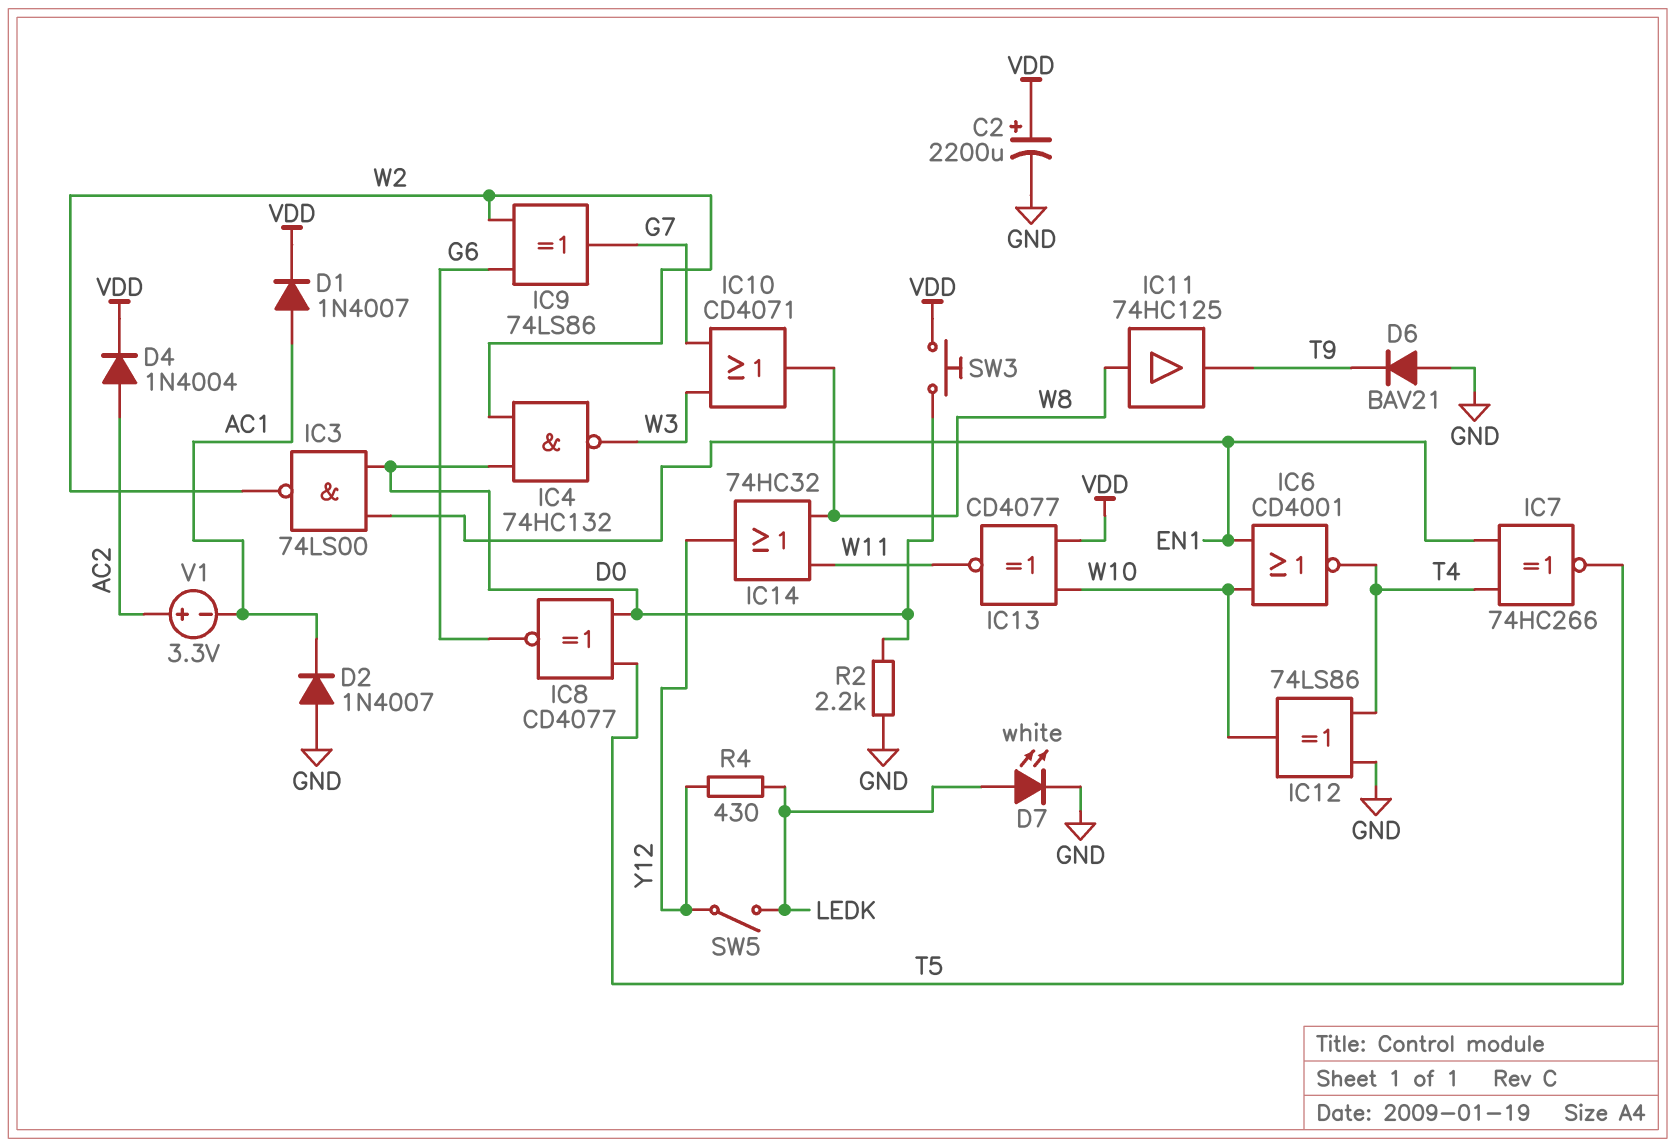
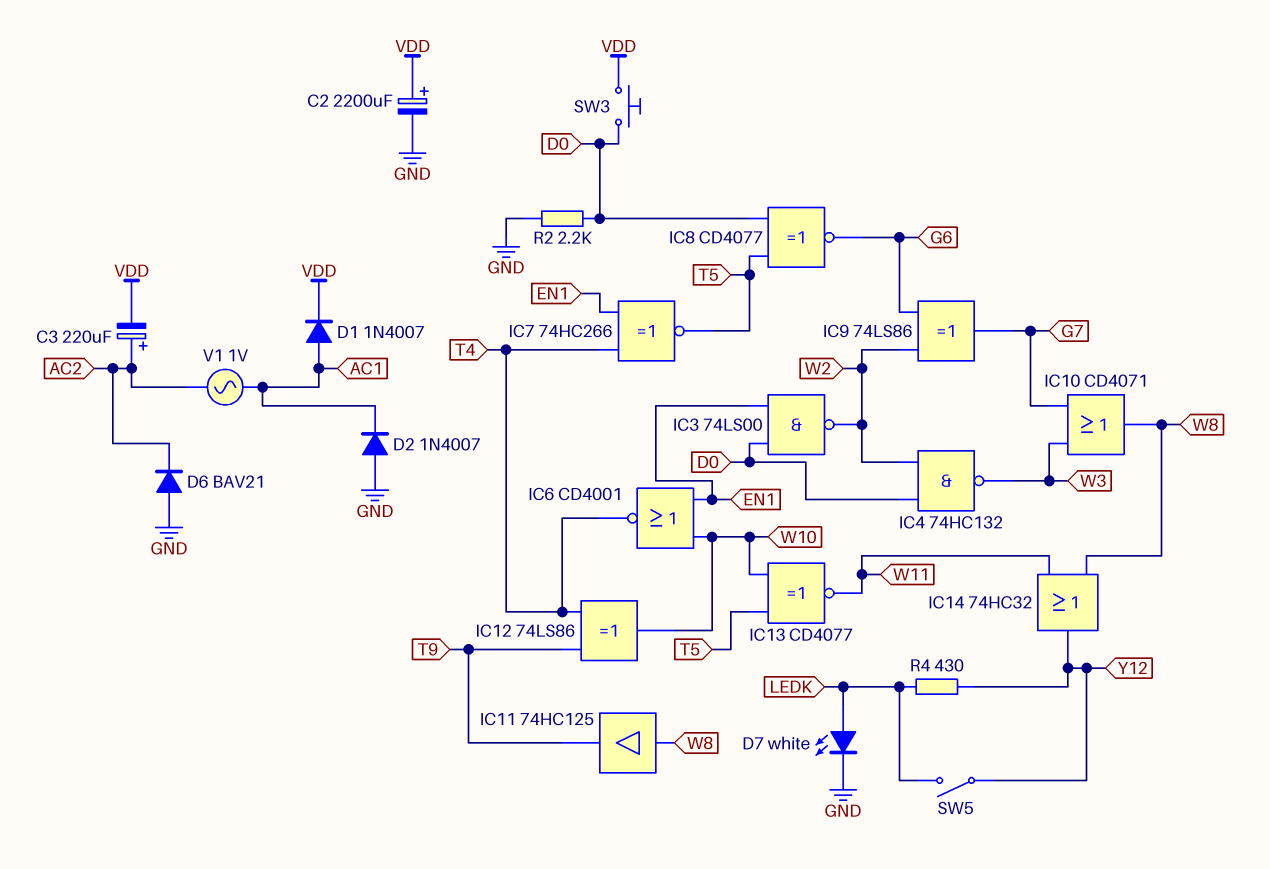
C3: none -> 220uF (plus AC2, minus VDD)
D4: diode 1N4004 (A AC2, K VDD) -> none
D6: diode BAV21 (A GND, K T9) -> diode BAV21 (A GND, K AC2)
IC12: XOR 74LS86 (in GND, in T4, out W10) -> XOR 74LS86 (in T4, in T9, out W10)
IC13: XNOR CD4077 (in VDD, in W10, out W11) -> XNOR CD4077 (in T5, in W10, out W11)
V1: 3.3V (plus AC2, minus AC1) -> AC 1V (AC1, AC2)

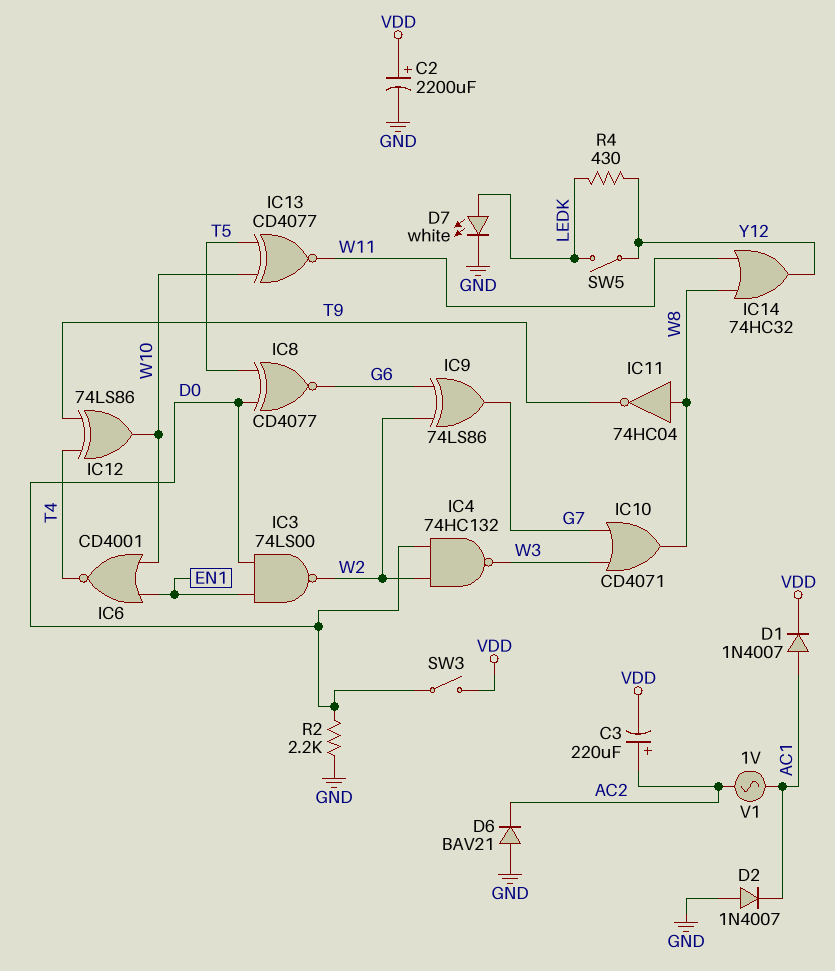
IC7: XNOR 74HC266 (in EN1, in T4, out T5) -> none
IC11: buffer 74HC125 (in W8, out T9) -> NOT 74HC04 (in W8, out T9)
SW3: button (D0, VDD) -> switch (D0, VDD)

